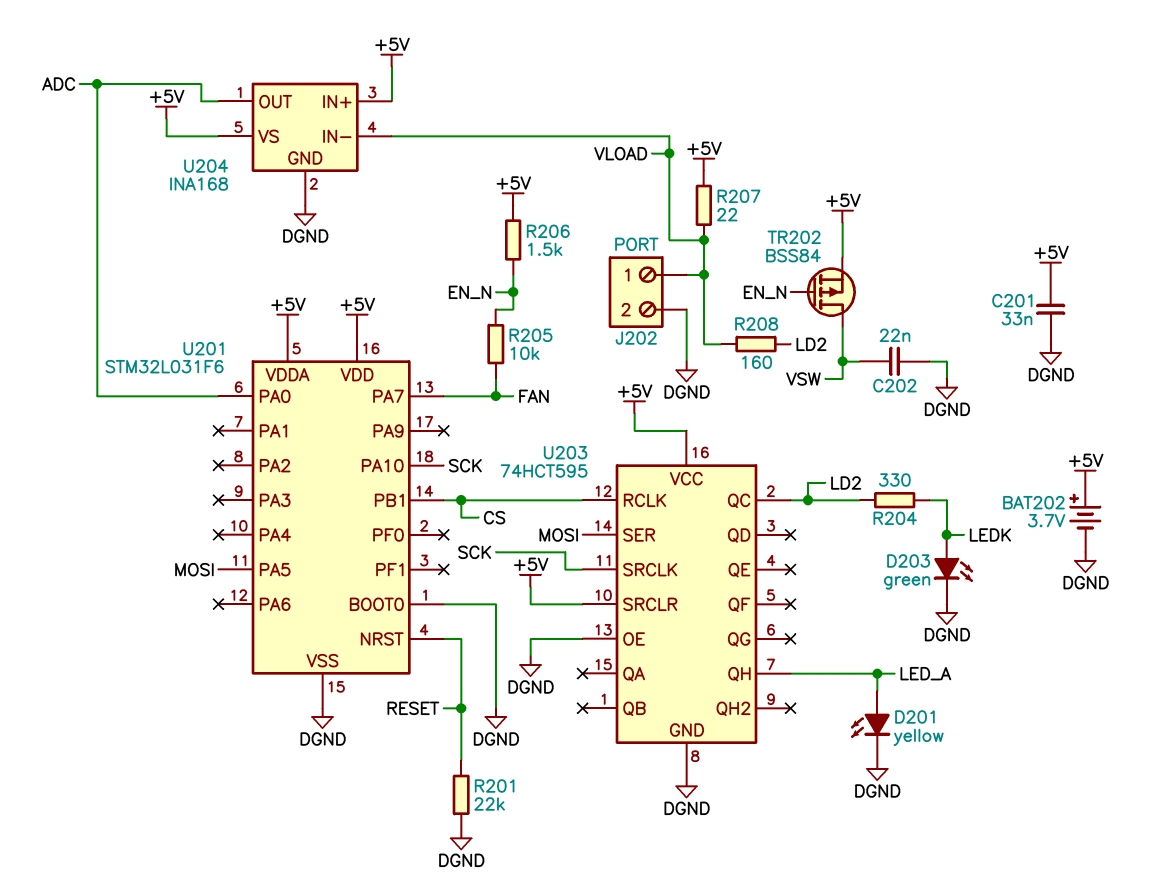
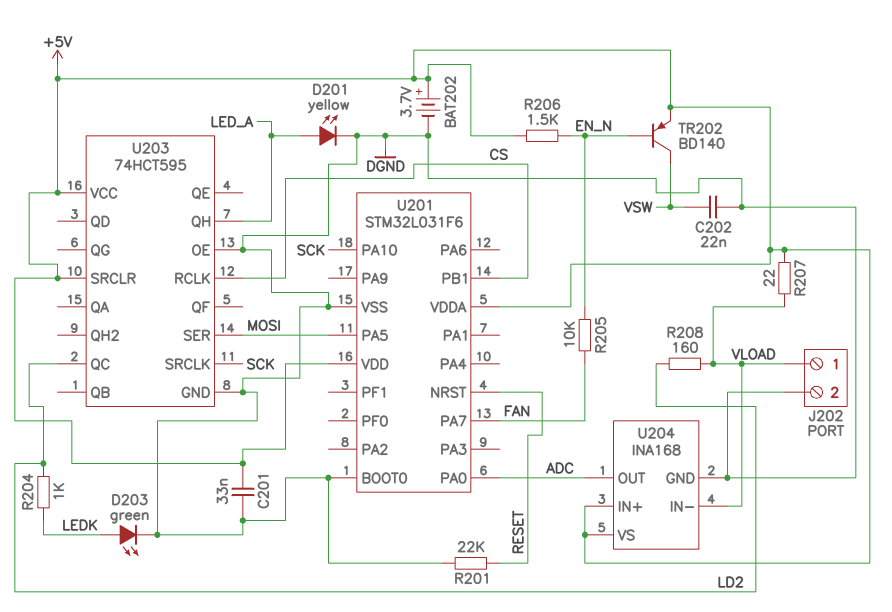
R204: 330 (LD2, LEDK) -> 1k (LD2, LEDK)
TR202: PMOS BSS84 (G EN_N, D VSW, S +5V) -> PNP BD140 (B EN_N, C VSW, E +5V)

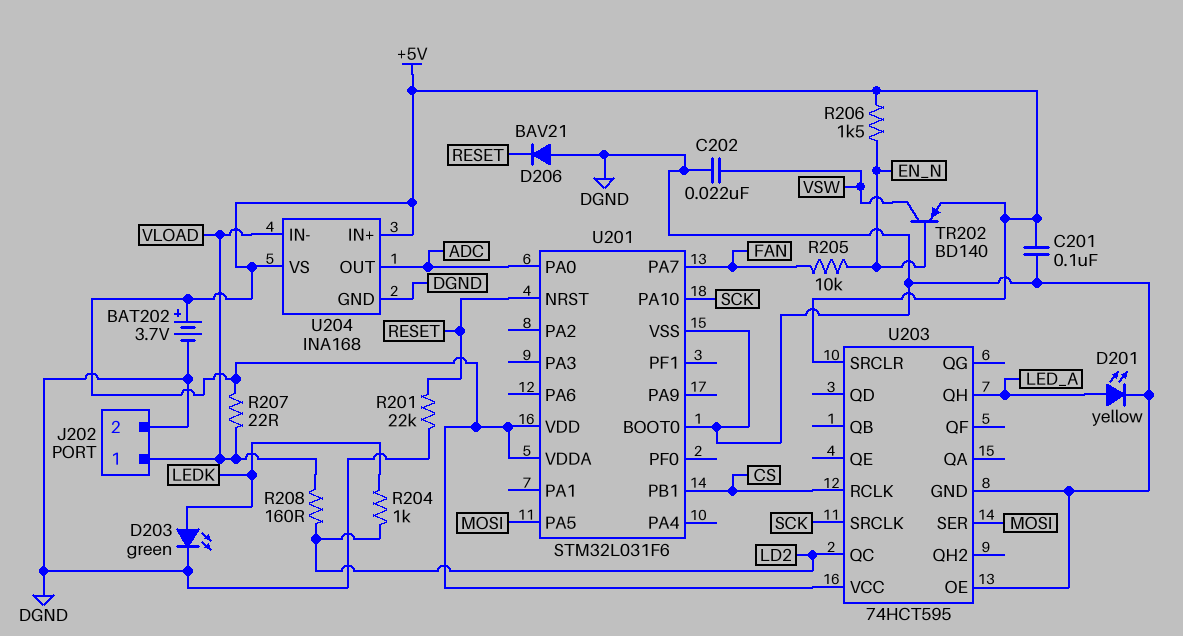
C201: 33nF (+5V, DGND) -> 100nF (+5V, DGND)
D206: none -> diode BAV21 (A DGND, K RESET)

